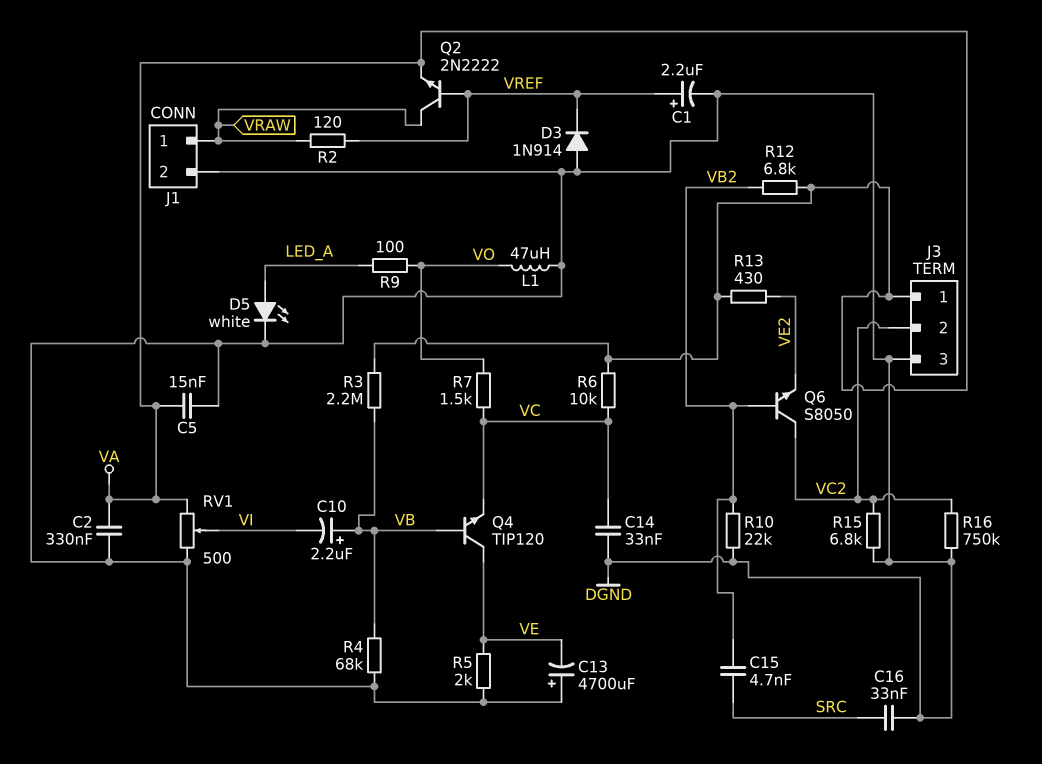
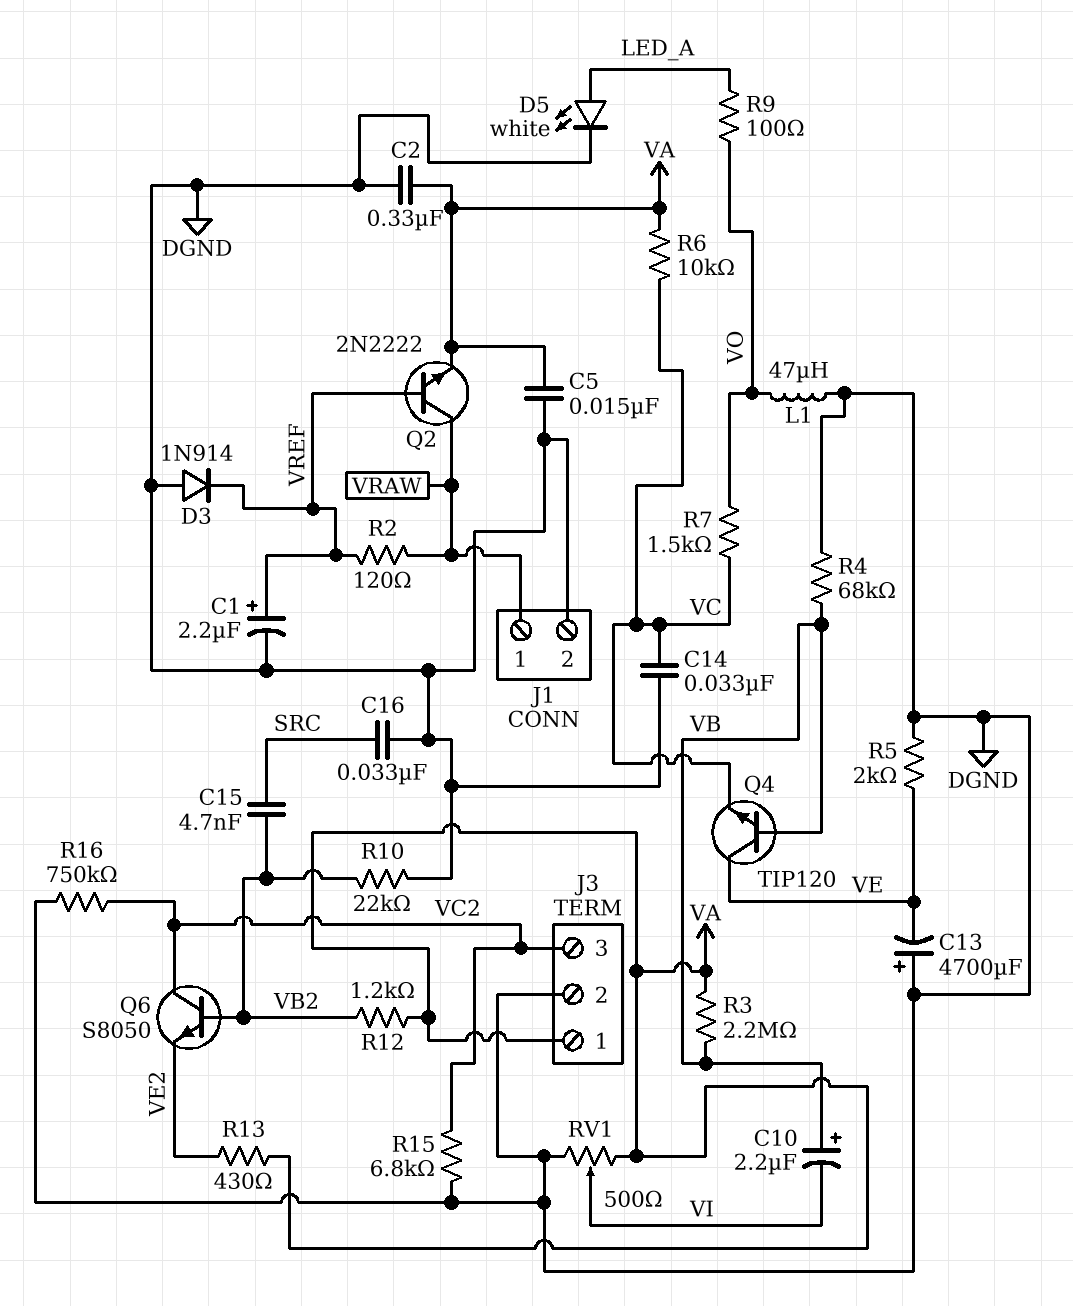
J3 pin 2: VC2 -> DGND
J3 pin 3: DGND -> VC2
R12: 6.8k (VA, VB2) -> 1.2k (VA, VB2)

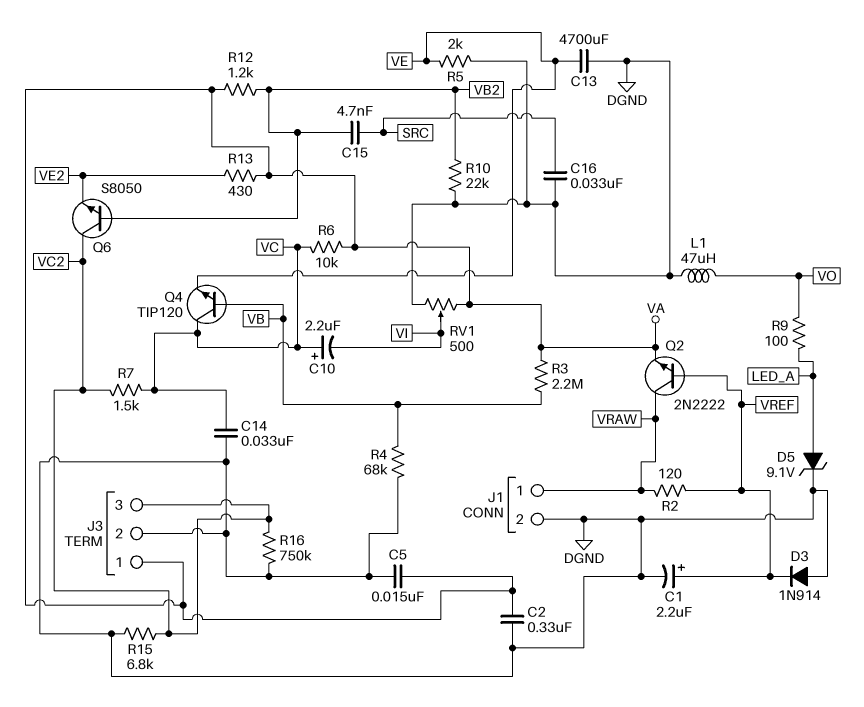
C10: 2.2uF (plus VB, minus VI) -> 2.2uF (plus VC, minus VI)
C13: 4700uF (plus DGND, minus VE) -> 4700uF (DGND, VE)
D5: LED white (A LED_A, K DGND) -> zener 9.1V (A LED_A, K DGND)
Q4: NPN TIP120 (B VB, C VE, E VC) -> NPN TIP120 (B VB, C VC, E VE)
R7: 1.5k (VC, VO) -> 1.5k (VC, VC2)

